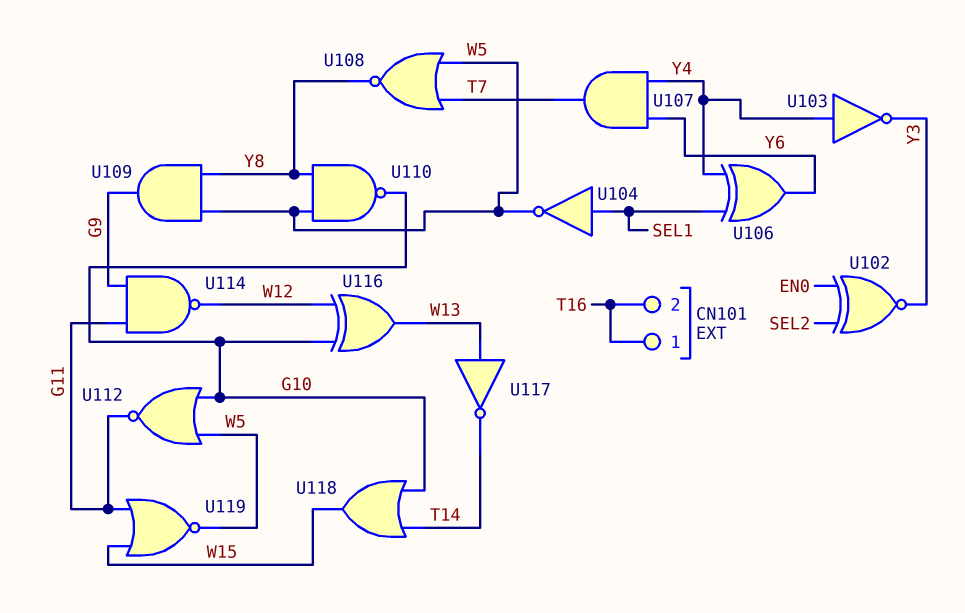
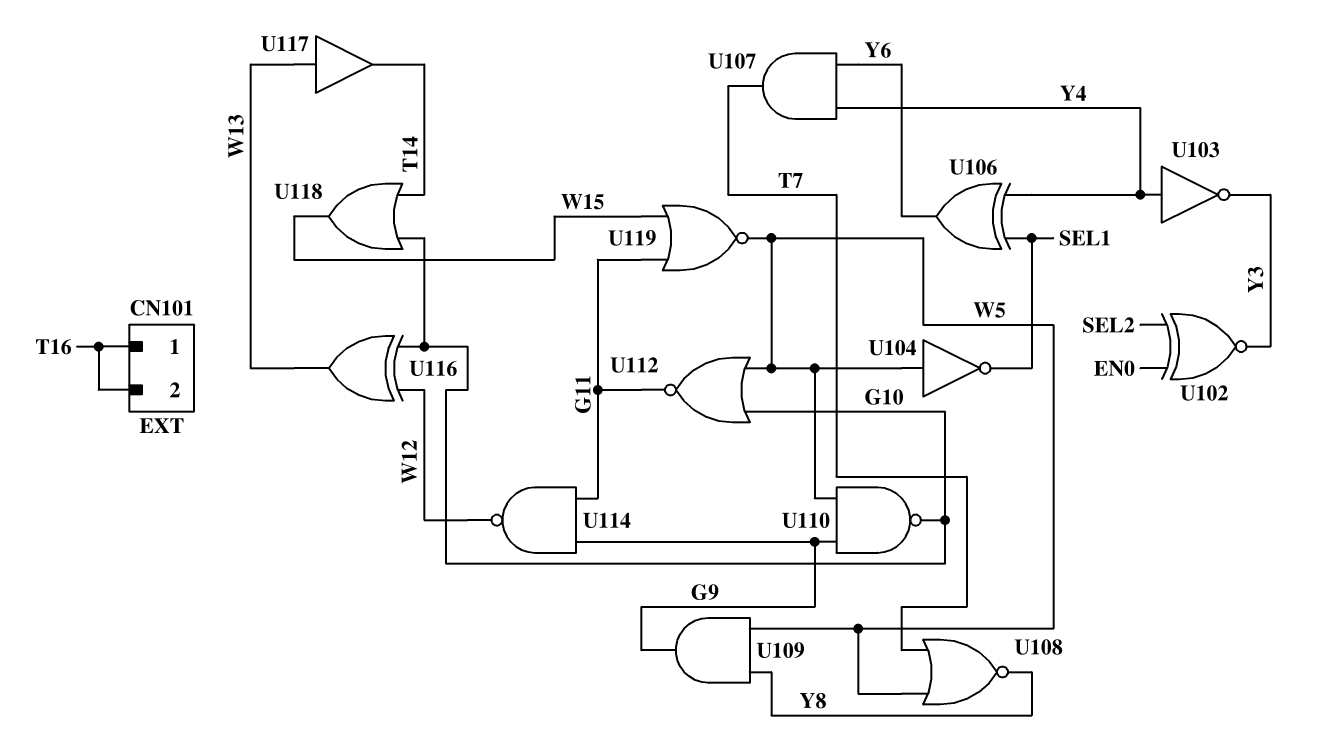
U104: NOT (in SEL1, out W5) -> NOT (in W5, out SEL1)
U110: NAND (in W5, in Y8, out G10) -> NAND (in G9, in W5, out G10)
U117: NOT (in W13, out T14) -> buffer (in W13, out T14)

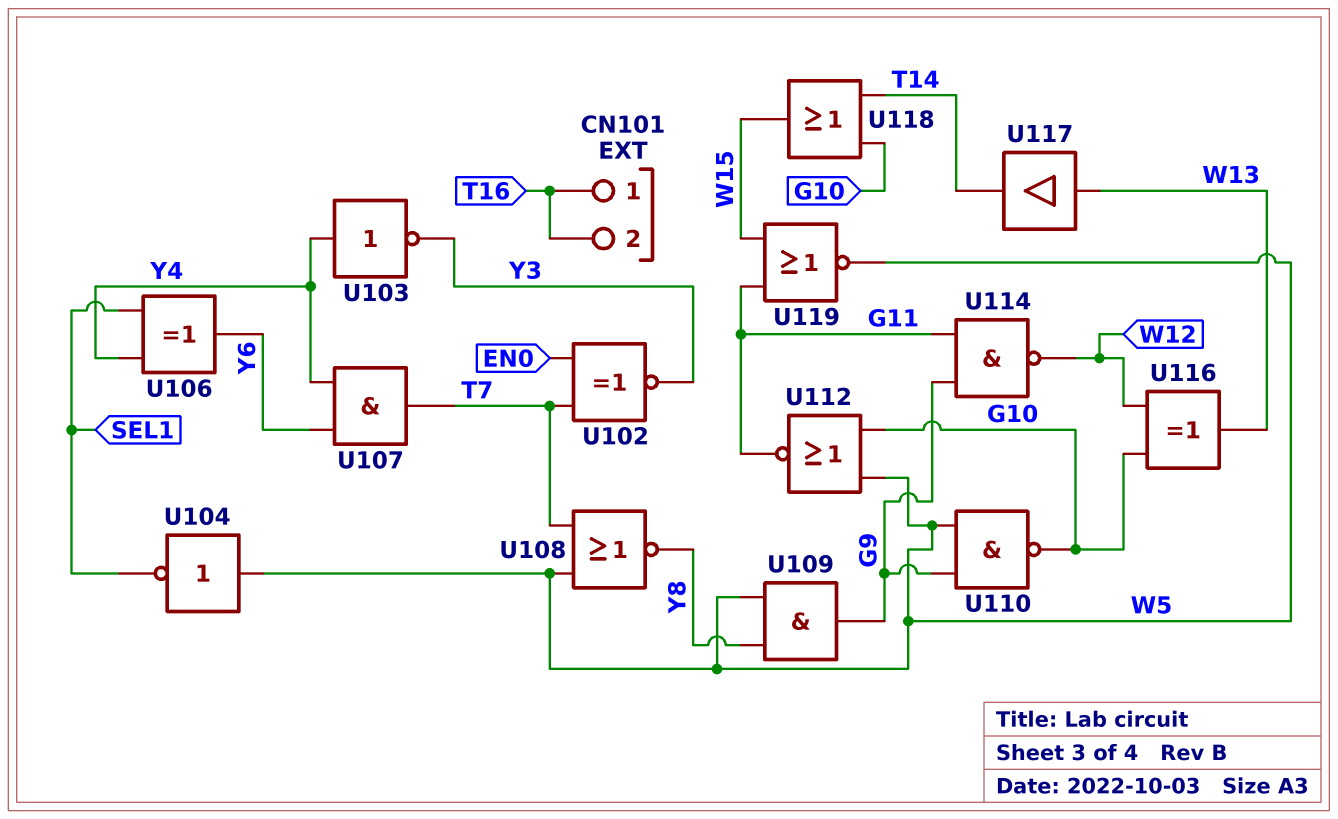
U102: XNOR (in EN0, in SEL2, out Y3) -> XNOR (in EN0, in T7, out Y3)

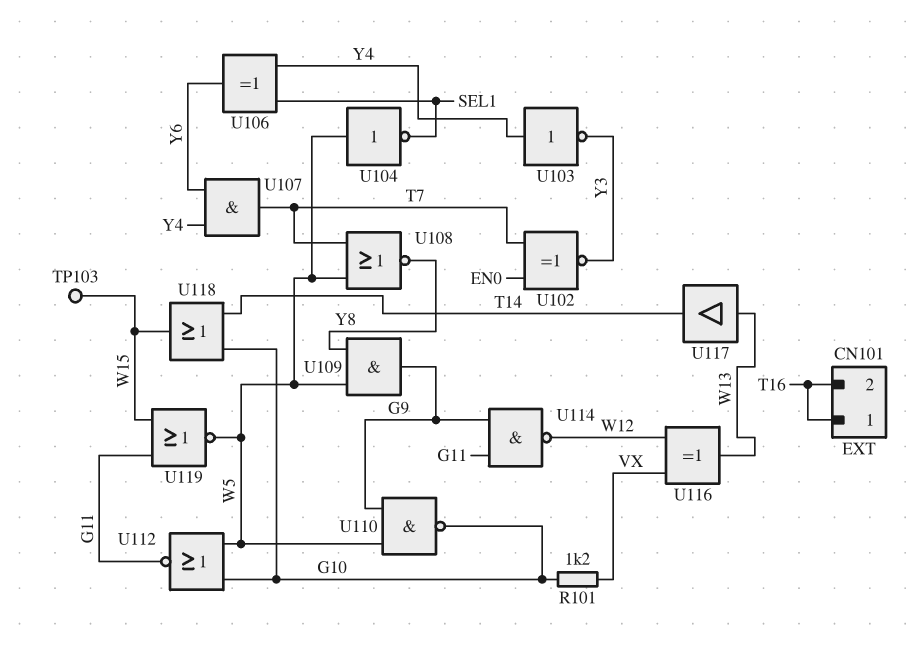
R101: none -> 1.2k (G10, VX)
TP103: none -> test point (W15)
U116: XOR (in G10, in W12, out W13) -> XOR (in VX, in W12, out W13)

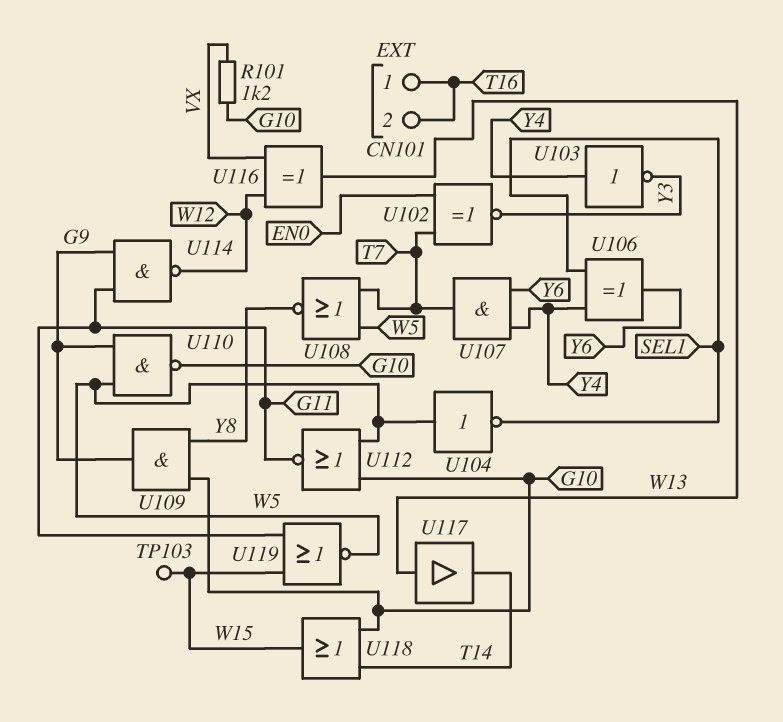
U109: AND (in W5, in Y8, out G9) -> AND (in G10, in Y8, out G9)

